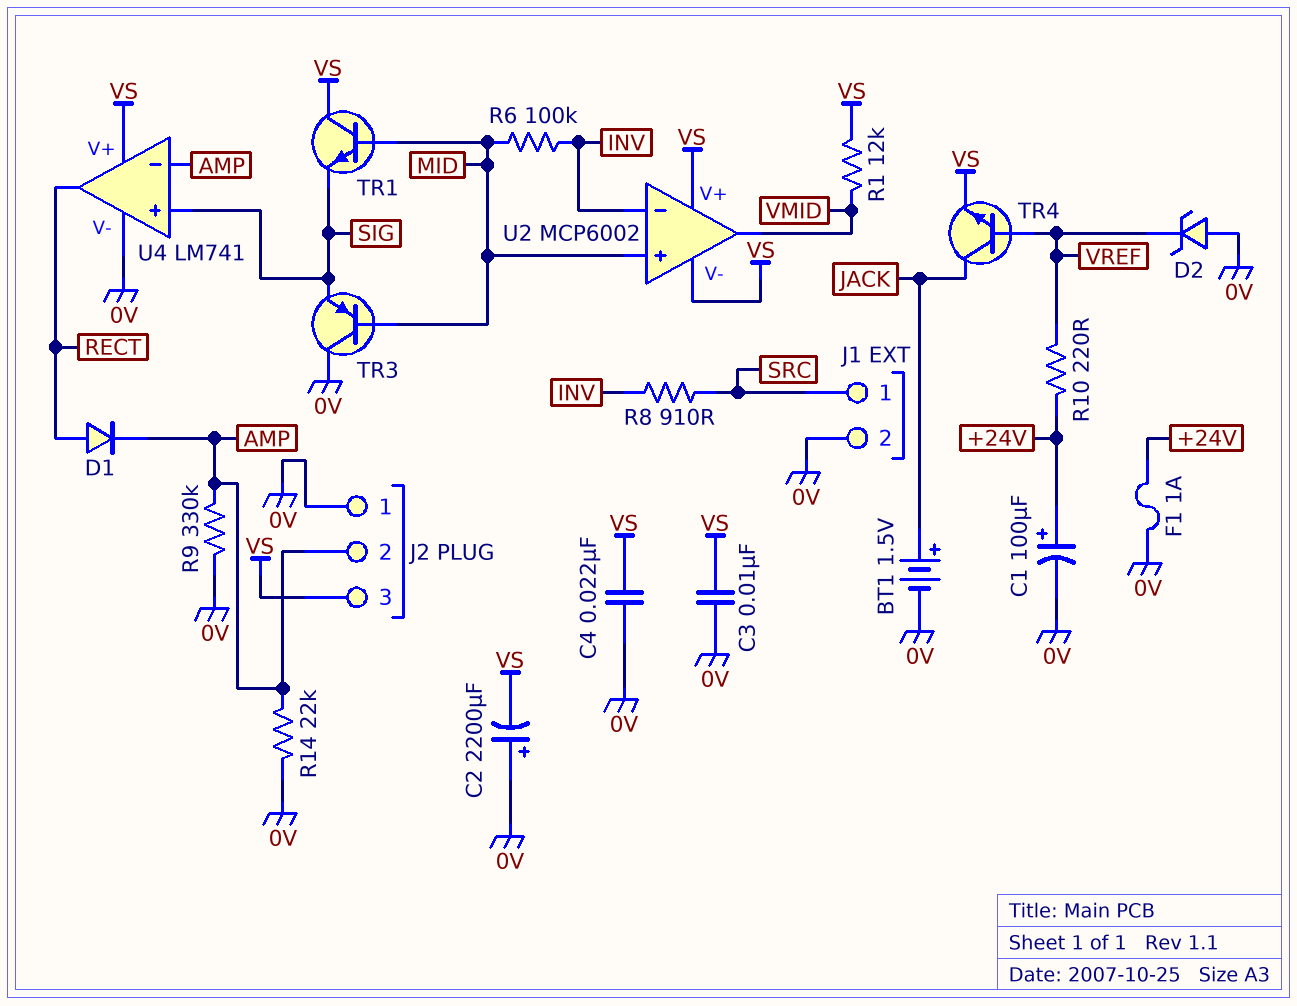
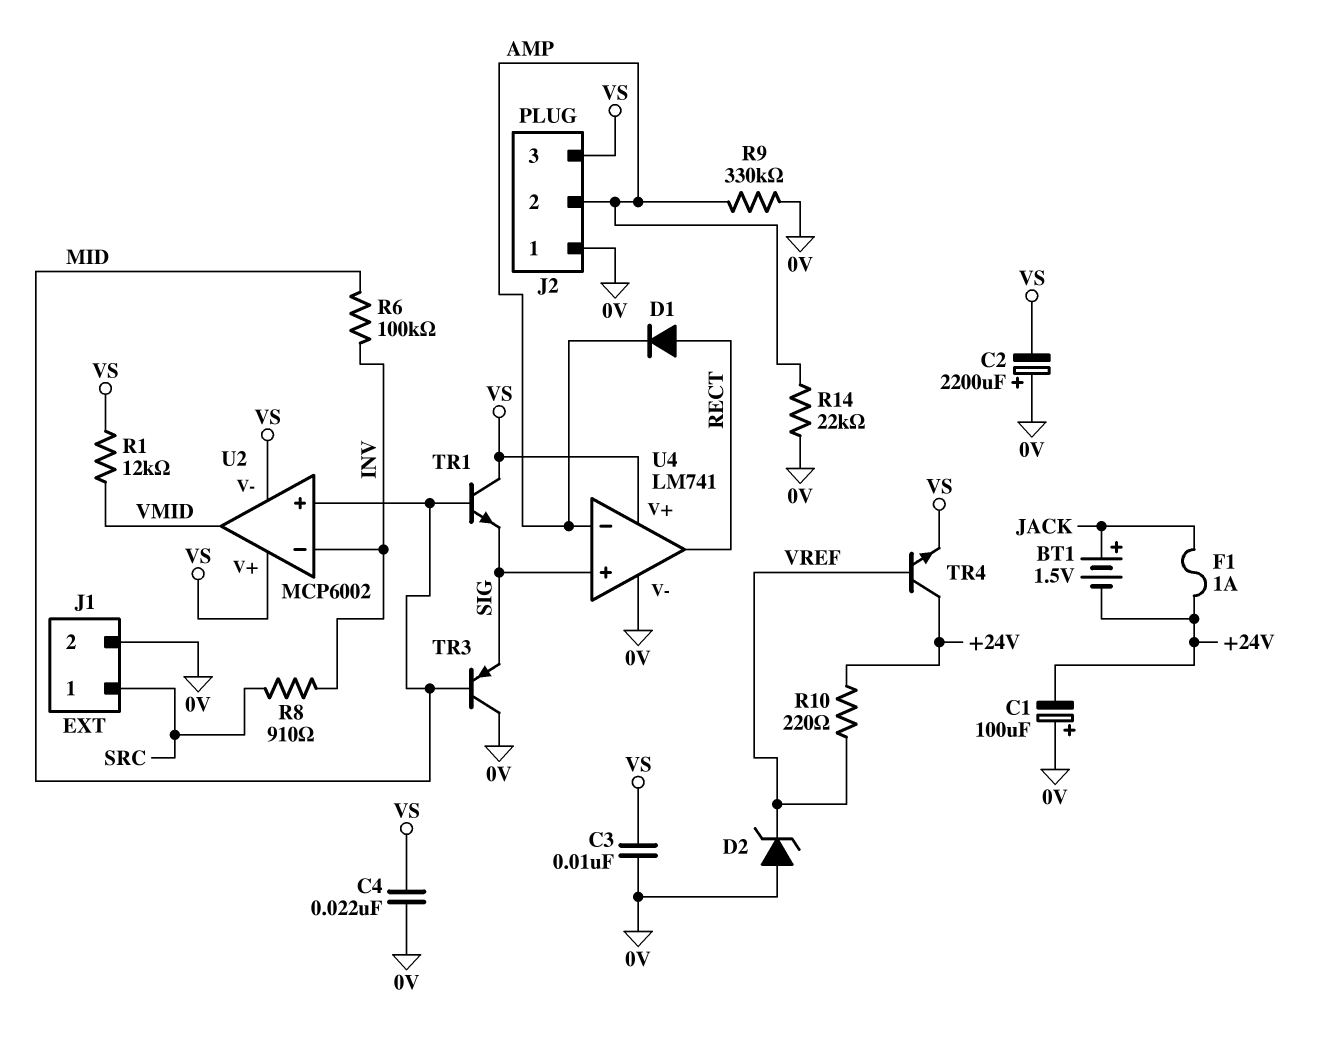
BT1: 1.5V (plus JACK, minus 0V) -> 1.5V (plus JACK, minus +24V)
C1: 100uF (plus +24V, minus 0V) -> 100uF (plus 0V, minus +24V)
F1: 1A (+24V, 0V) -> 1A (+24V, JACK)
TR4: NPN (B VREF, C JACK, E VS) -> NPN (B VREF, C +24V, E VS)

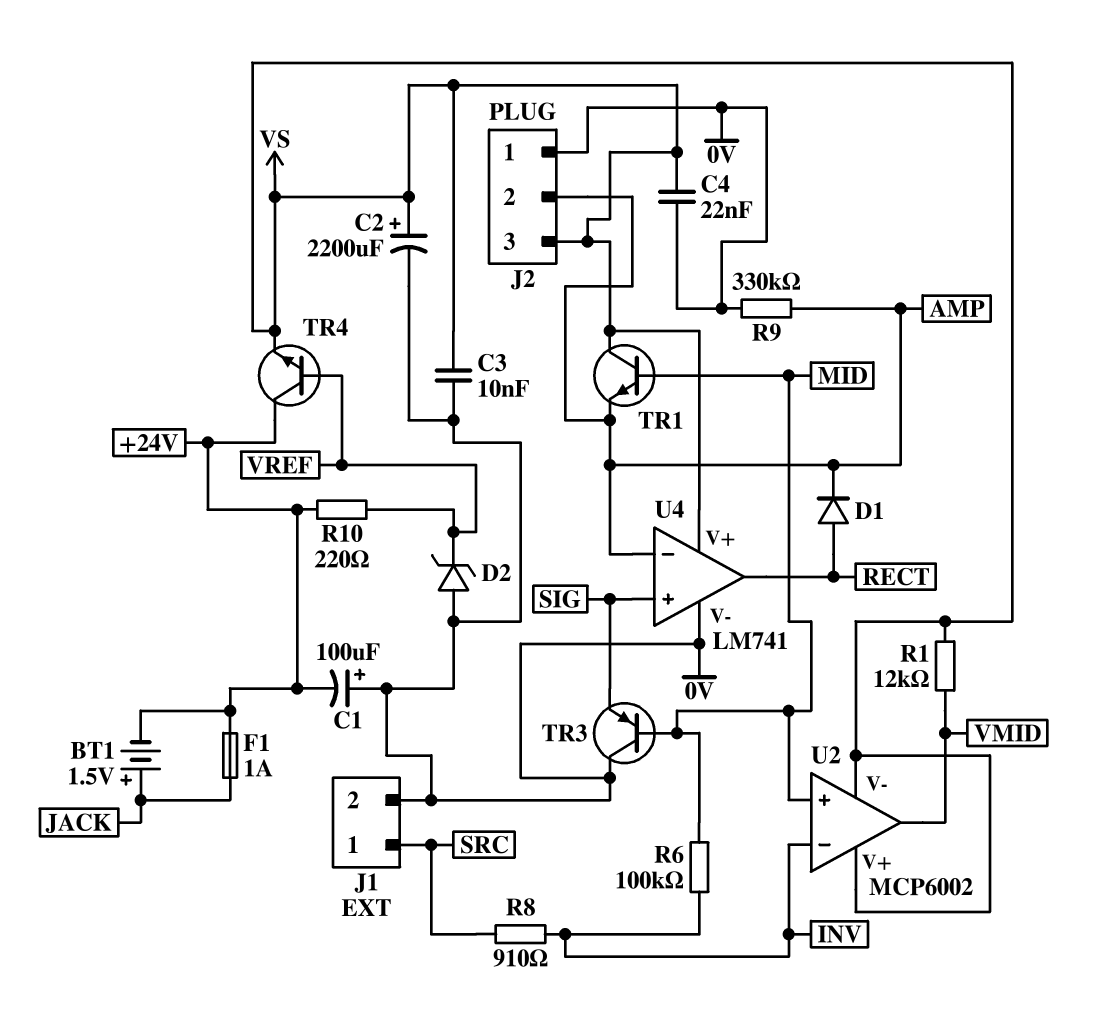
C2: 2200uF (plus 0V, minus VS) -> 2200uF (plus VS, minus 0V)
R14: 22k (0V, AMP) -> none
TR1: NPN (B MID, C VS, E SIG) -> NPN (B MID, C VS, E AMP)

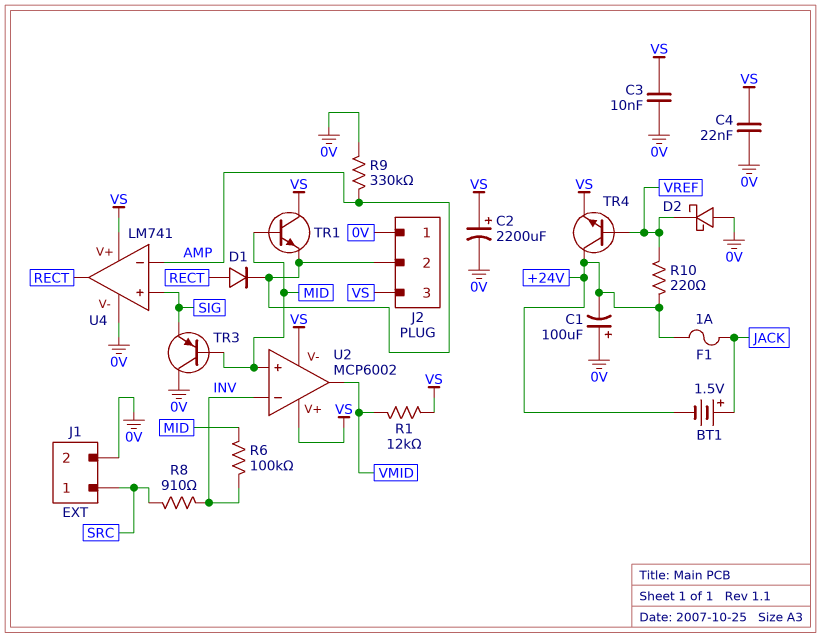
D2: zener (A 0V, K VREF) -> schottky (A 0V, K VREF)

